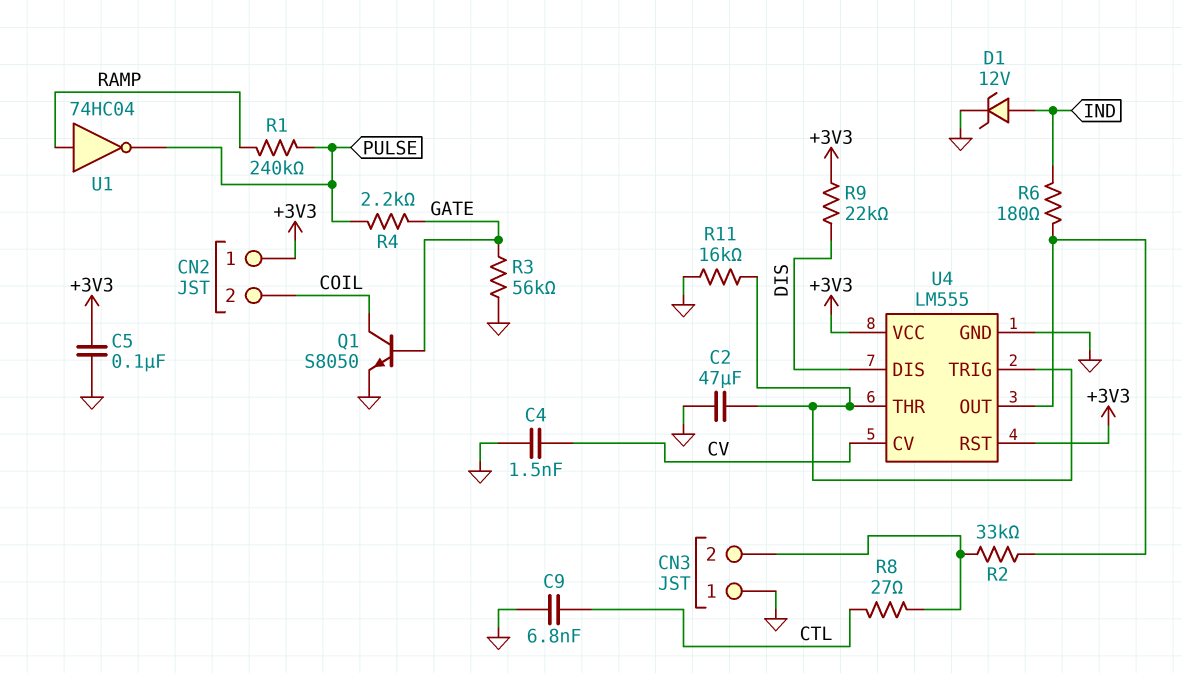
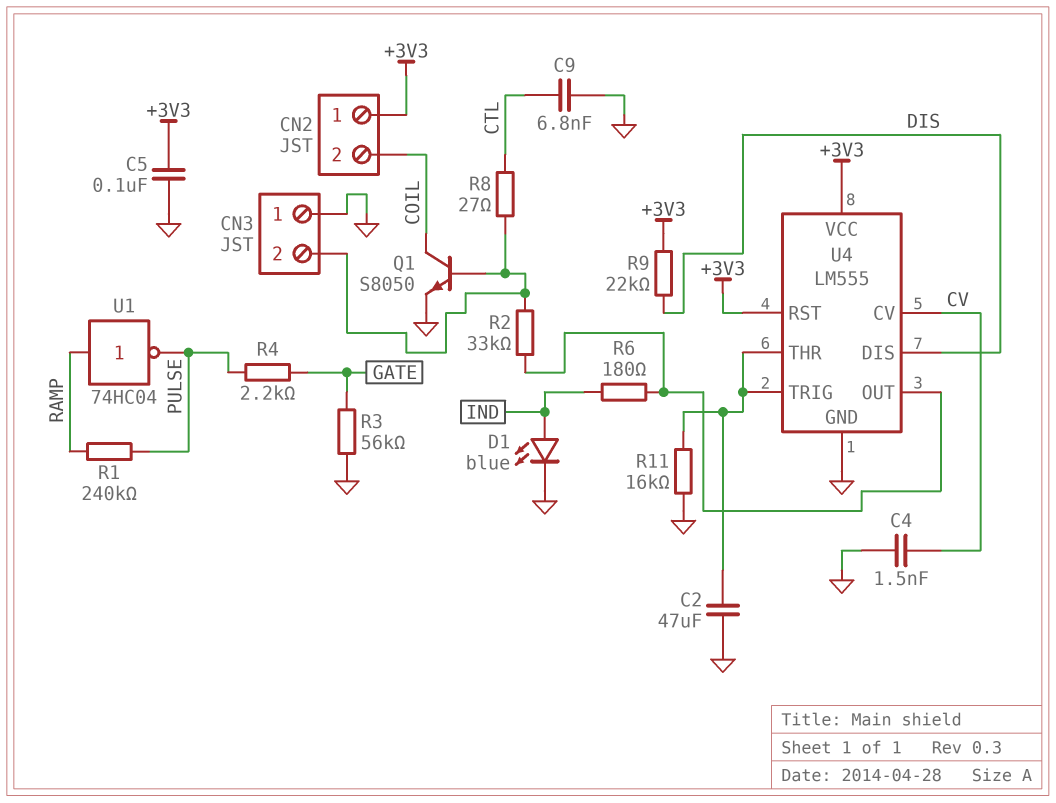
D1: zener 12V (A IND, K GND) -> LED blue (A IND, K GND)
Q1: NPN S8050 (B GATE, C COIL, E GND) -> NPN S8050 (B CN3/2, C COIL, E GND)

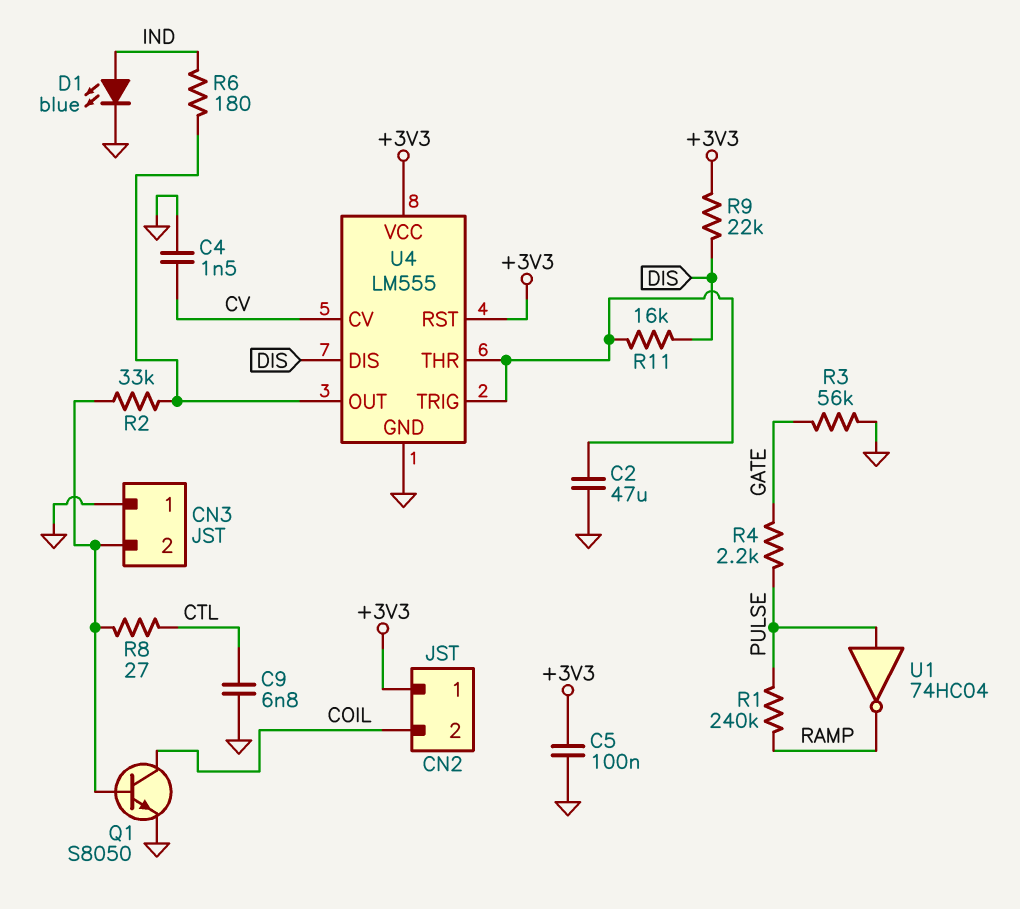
R11: 16k (GND, U4/THR) -> 16k (DIS, U4/THR)
U1: NOT 74HC04 (in RAMP, out PULSE) -> NOT 74HC04 (in PULSE, out RAMP)

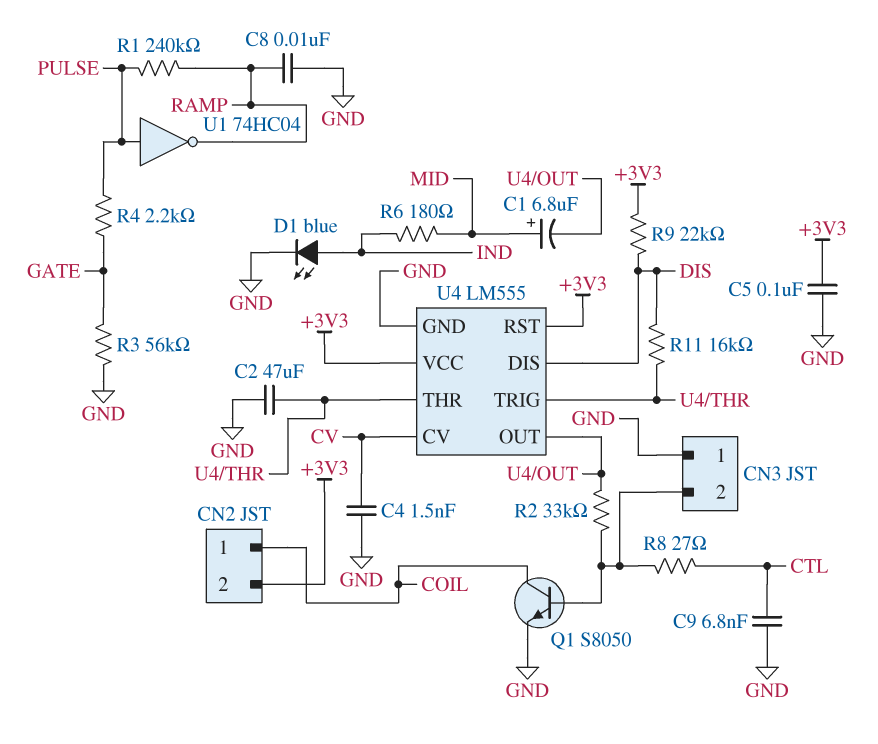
C1: none -> 6.8uF (plus MID, minus U4/OUT)
C8: none -> 10nF (GND, RAMP)
CN2 pin 1: +3V3 -> COIL
CN2 pin 2: COIL -> +3V3
R6: 180 (IND, U4/OUT) -> 180 (IND, MID)

